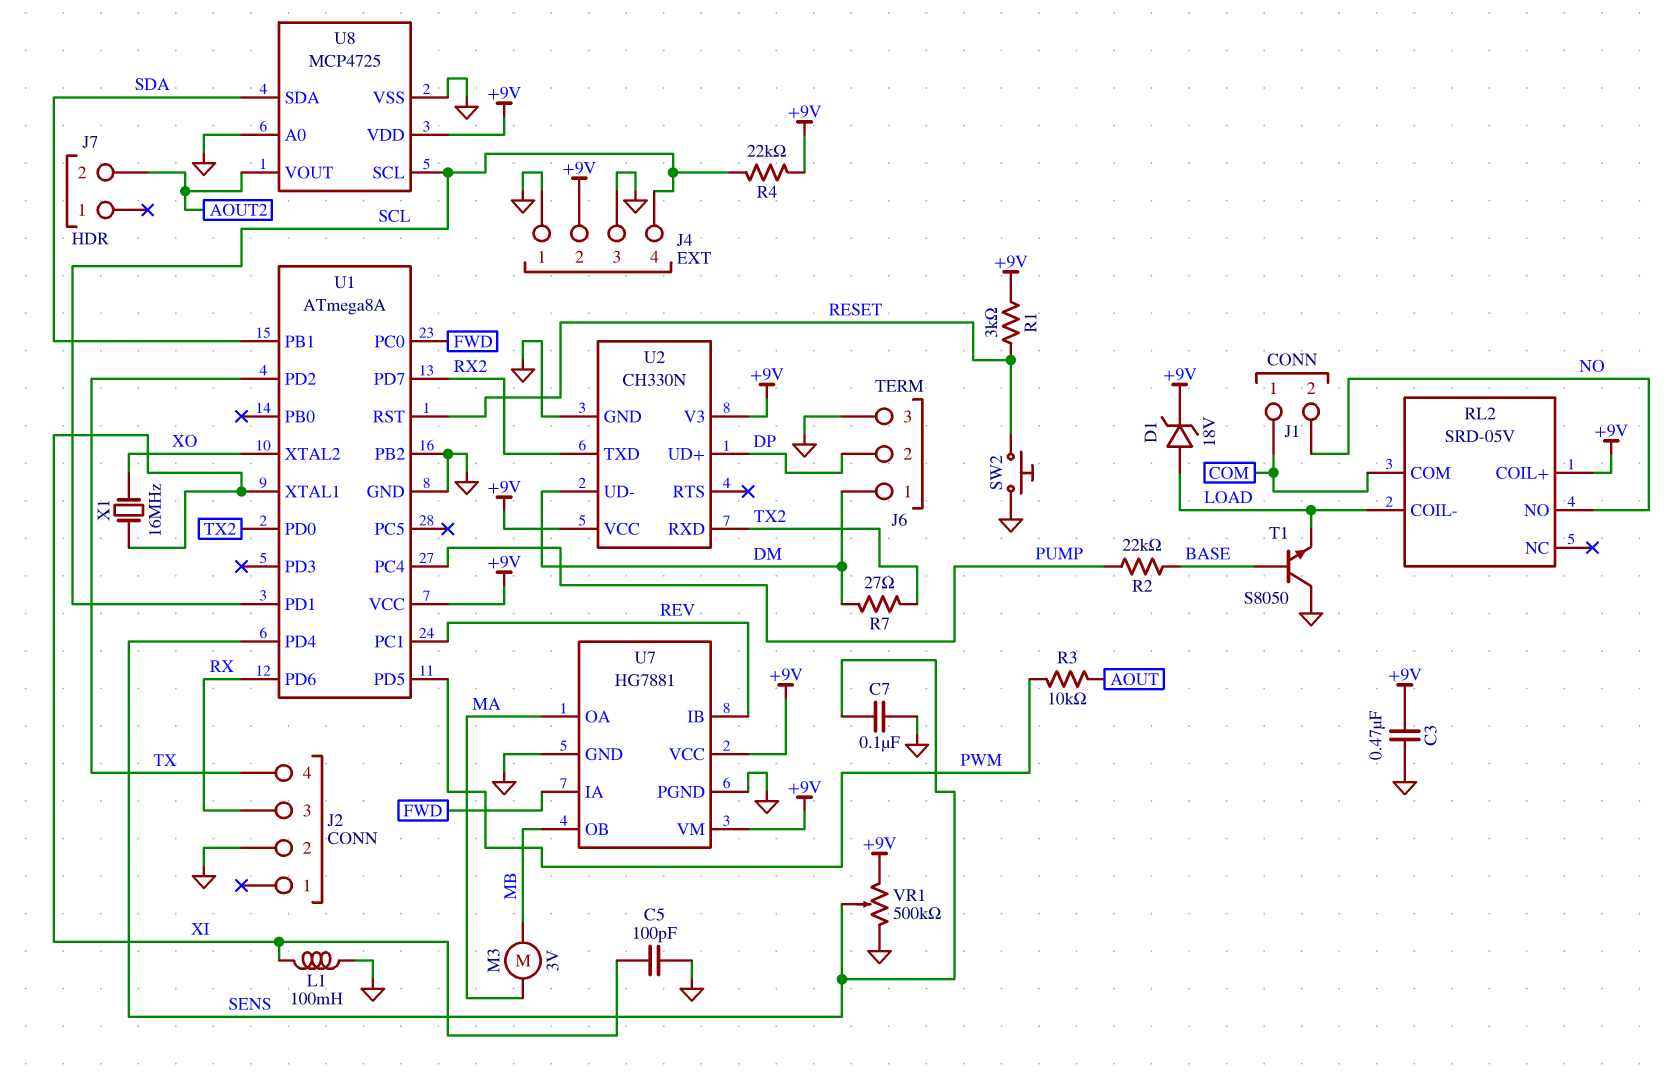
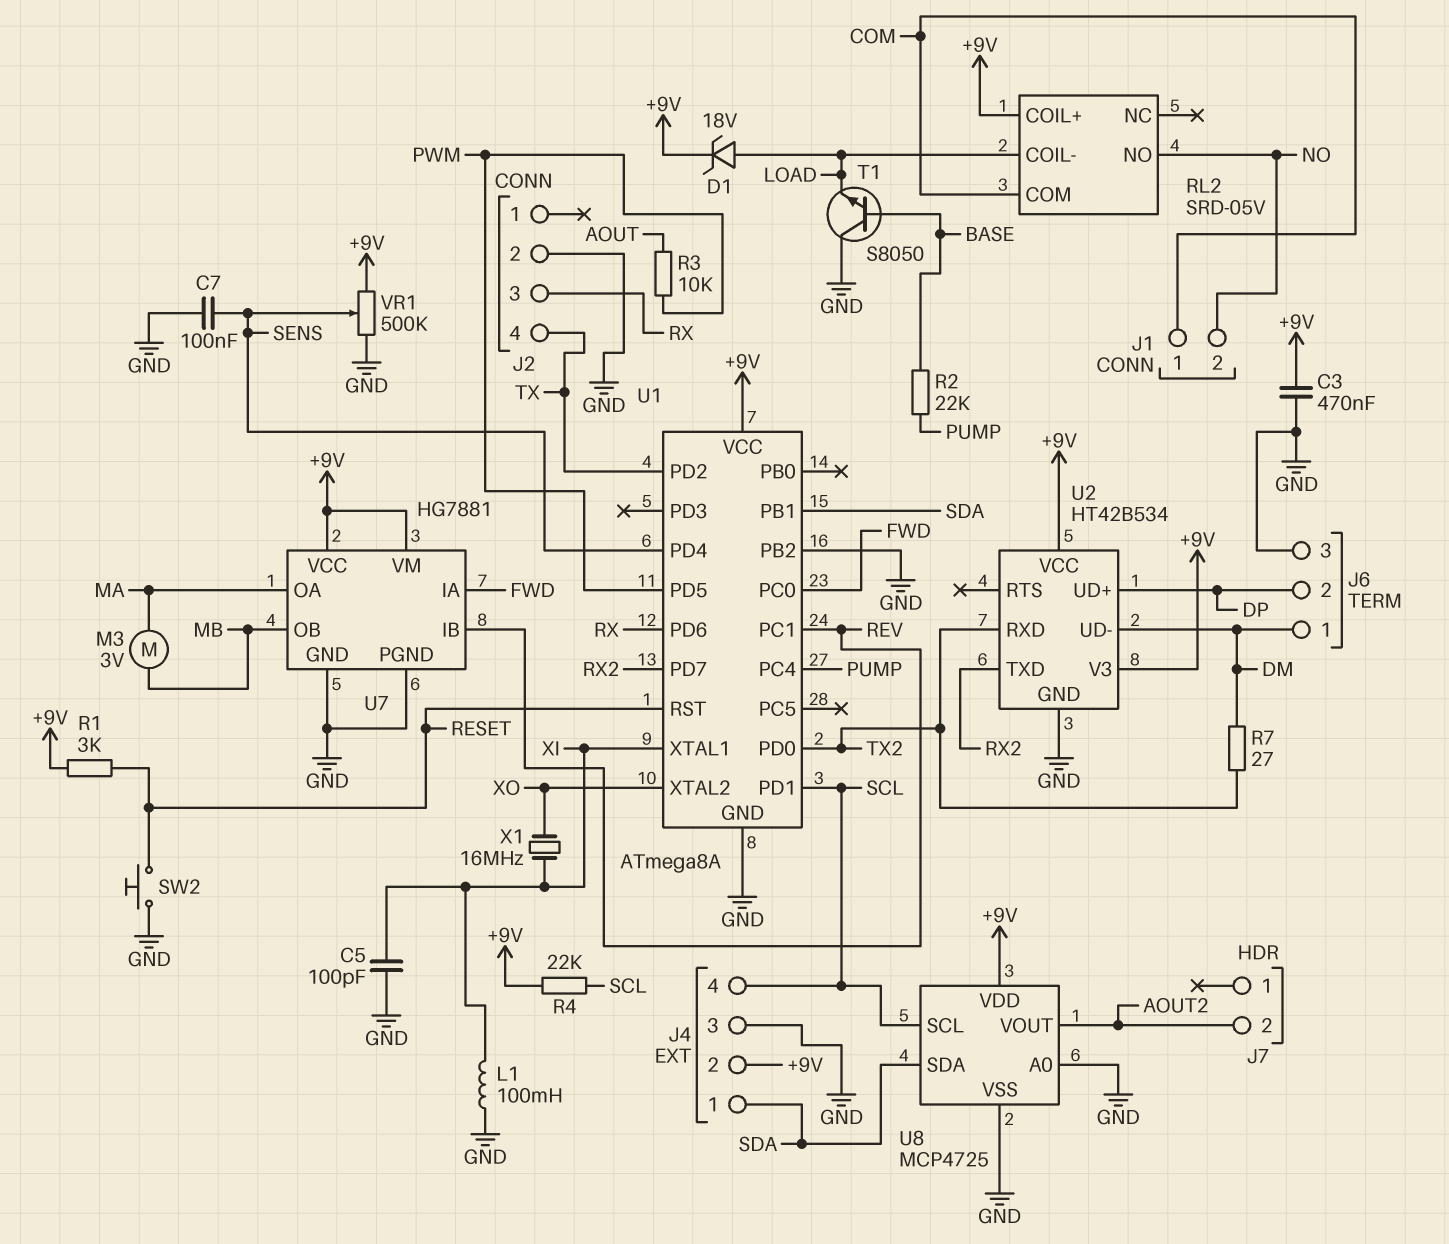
J4 pin 1: GND -> SDA
U2: CH330N -> HT42B534

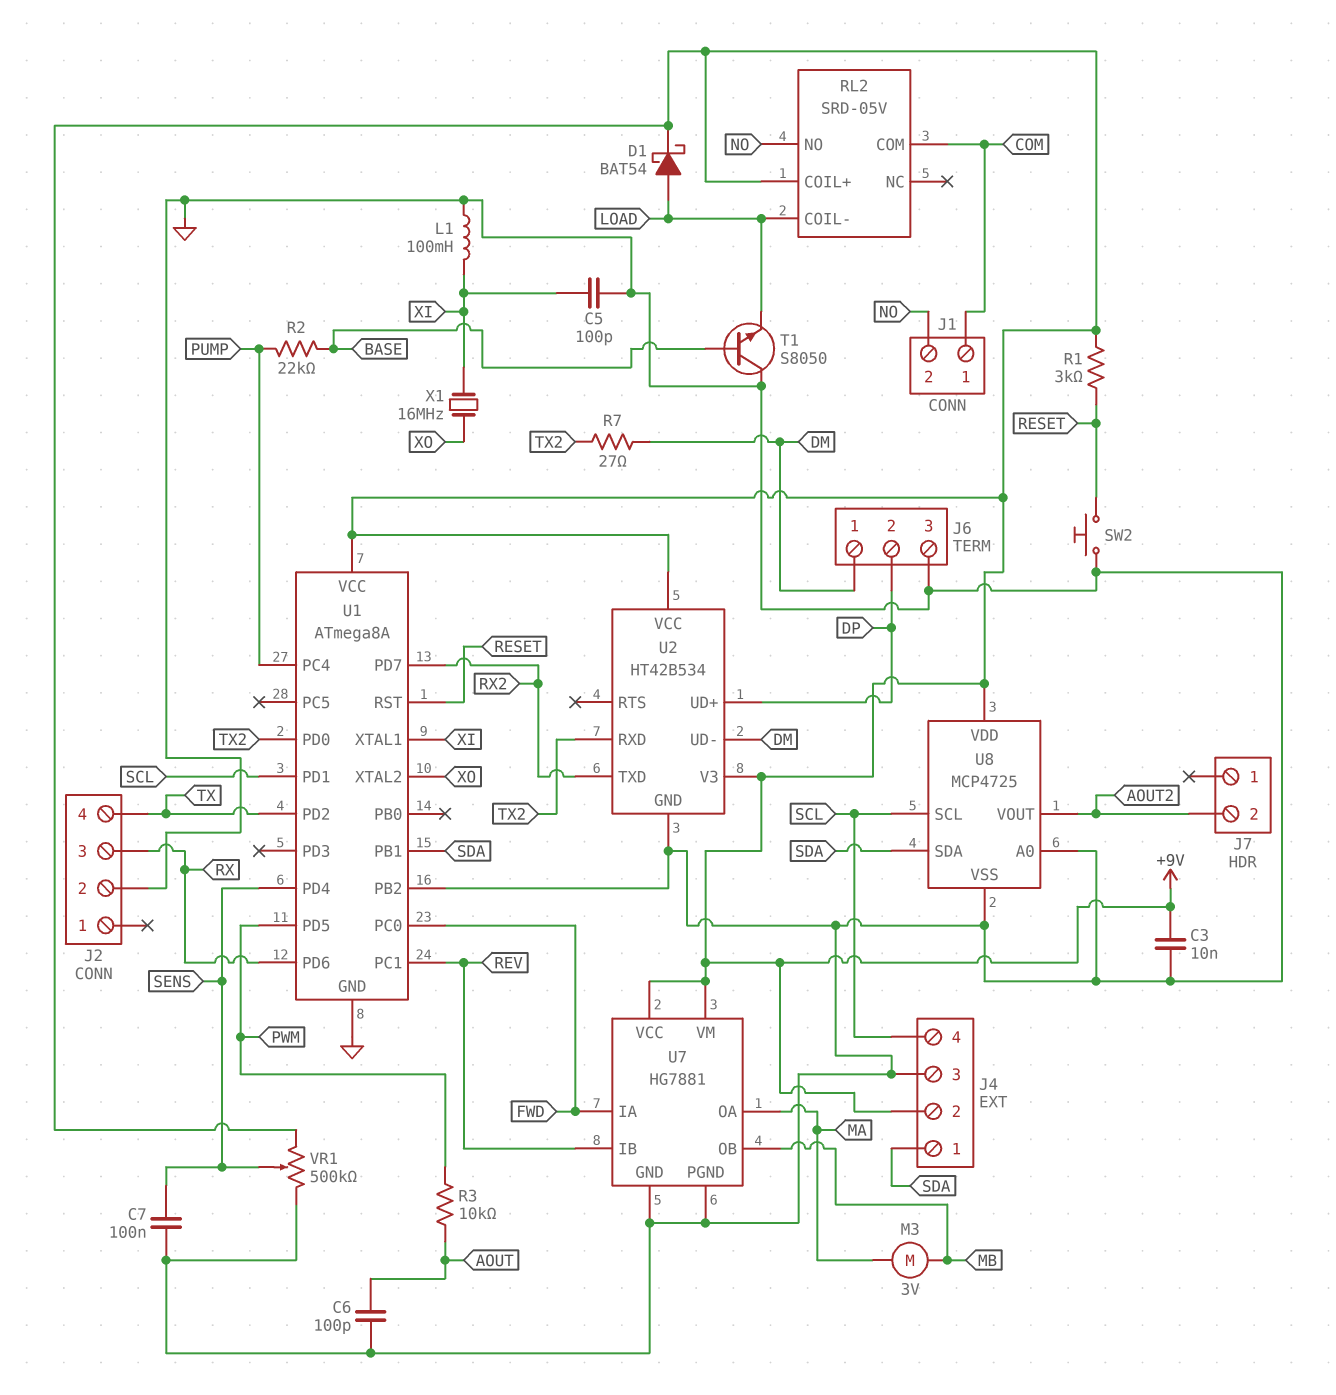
C3: 470nF (+9V, GND) -> 10nF (+9V, GND)
C6: none -> 100pF (AOUT, GND)
D1: zener 18V (A LOAD, K +9V) -> schottky BAT54 (A LOAD, K +9V)
R4: 22k (+9V, SCL) -> none

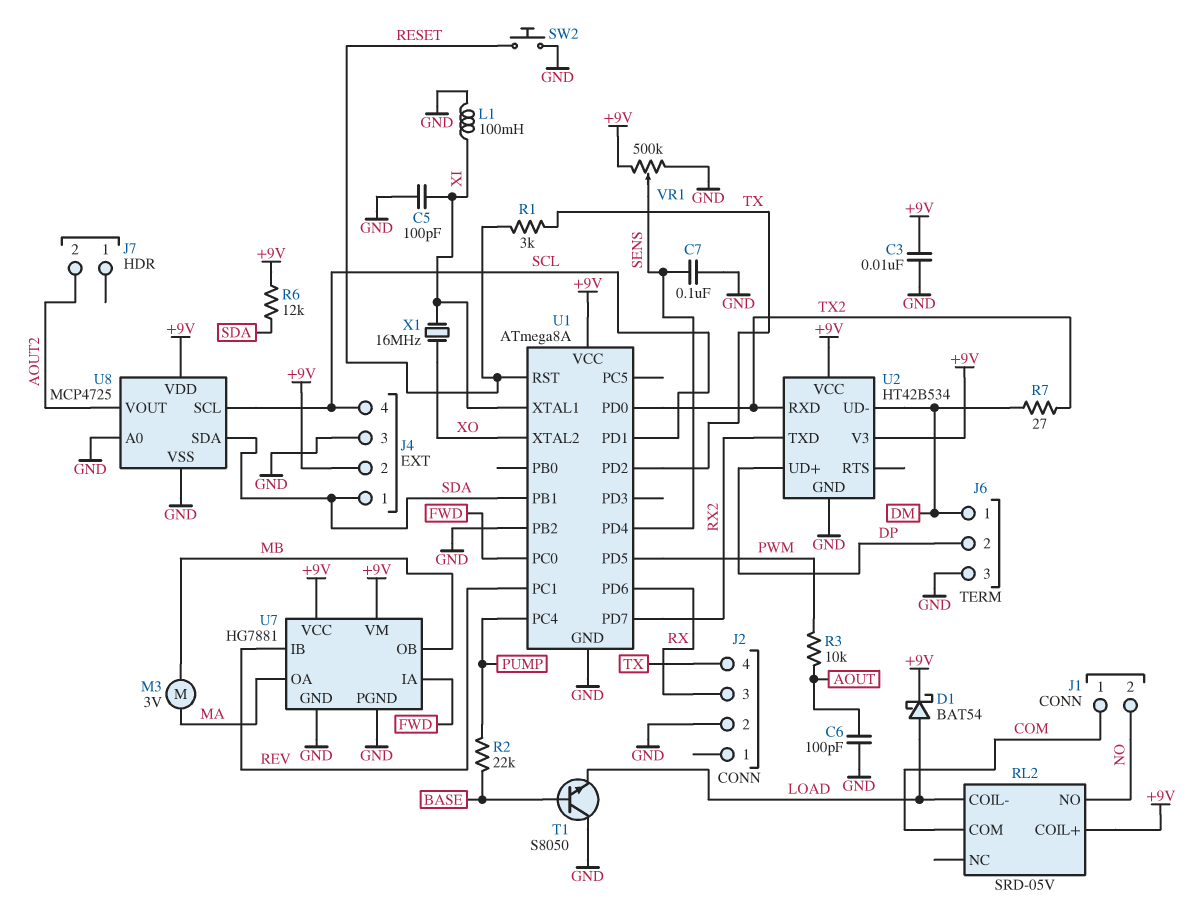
R1: 3k (+9V, RESET) -> 3k (RESET, TX)
R6: none -> 12k (+9V, SDA)

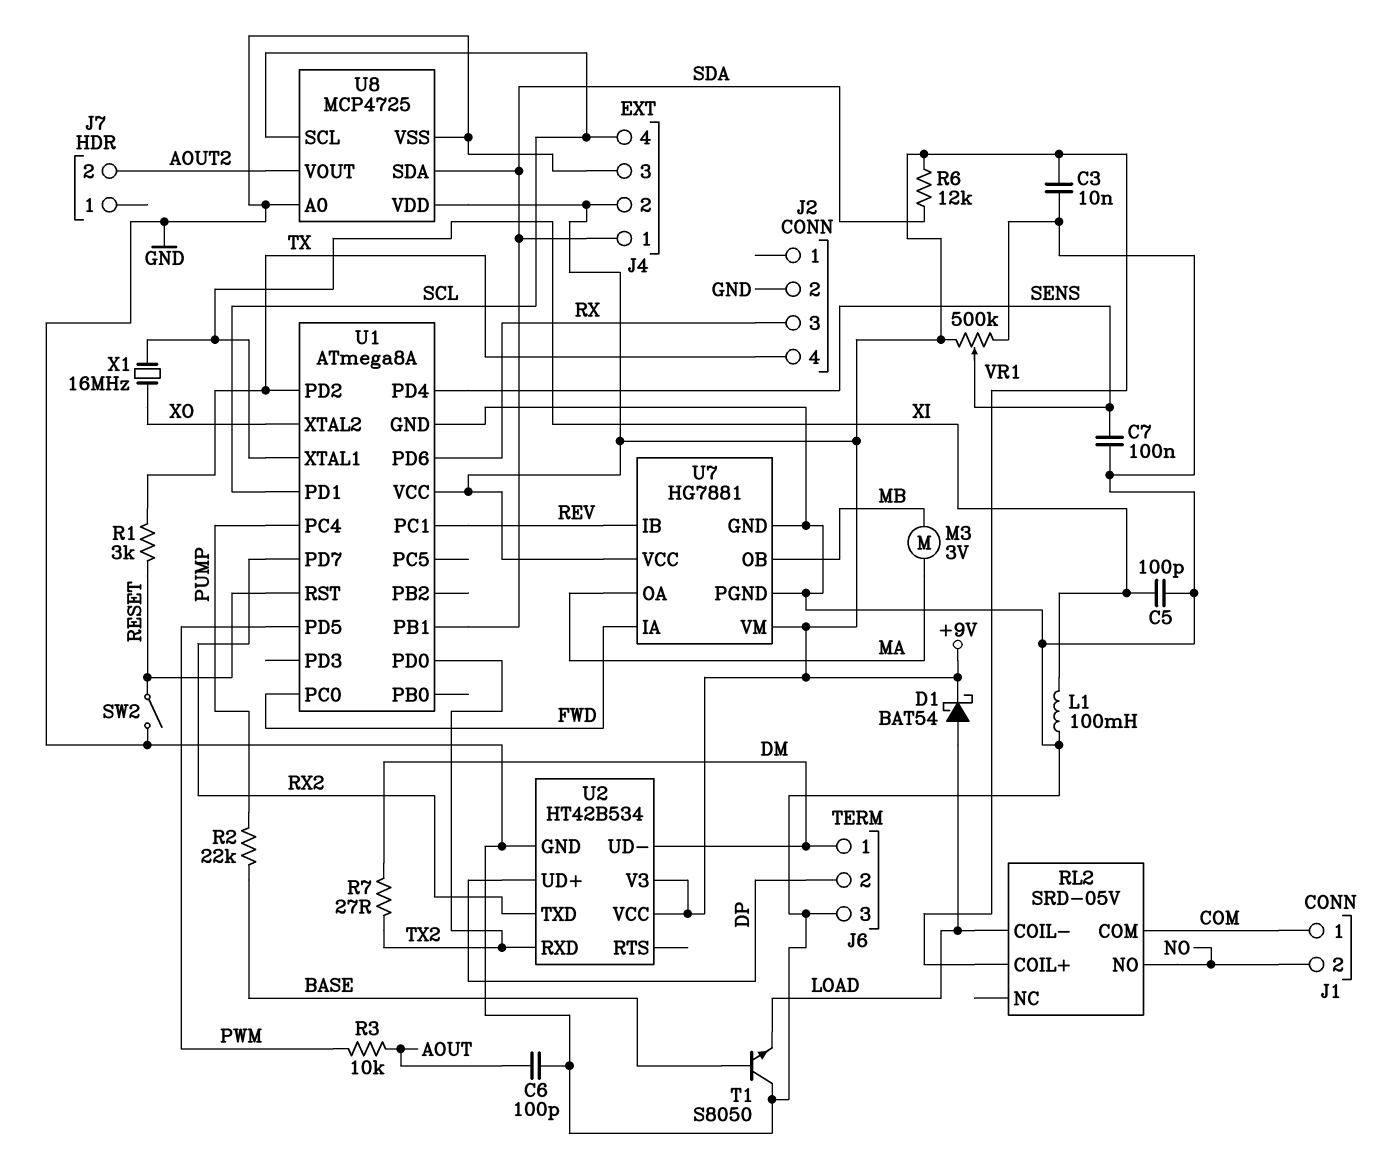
SW2: button (GND, RESET) -> switch (GND, RESET)
U1 pin PB2: GND -> none

